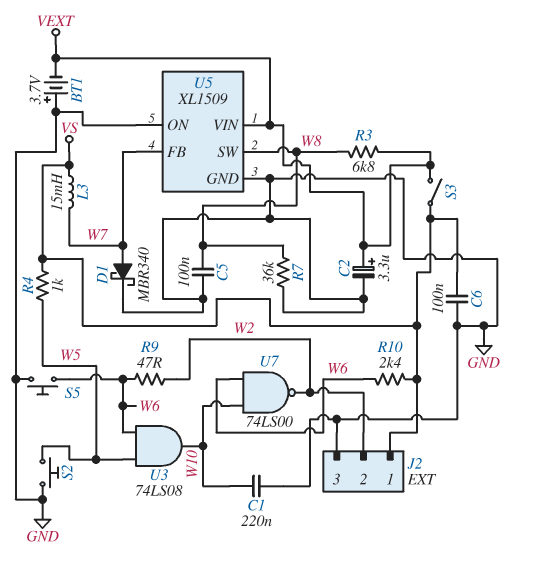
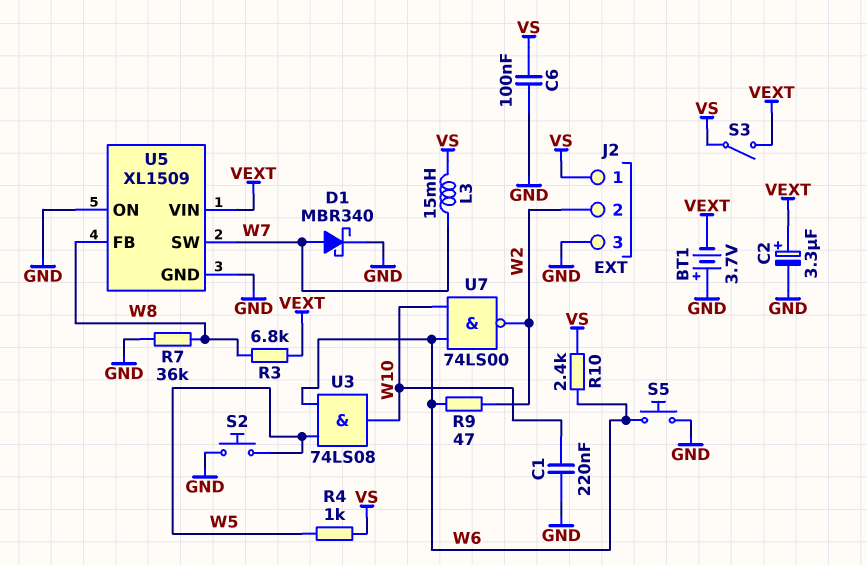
C5: 100nF (GND, W8) -> none
U5 pin FB: W7 -> W8
U5 pin SW: W8 -> W7

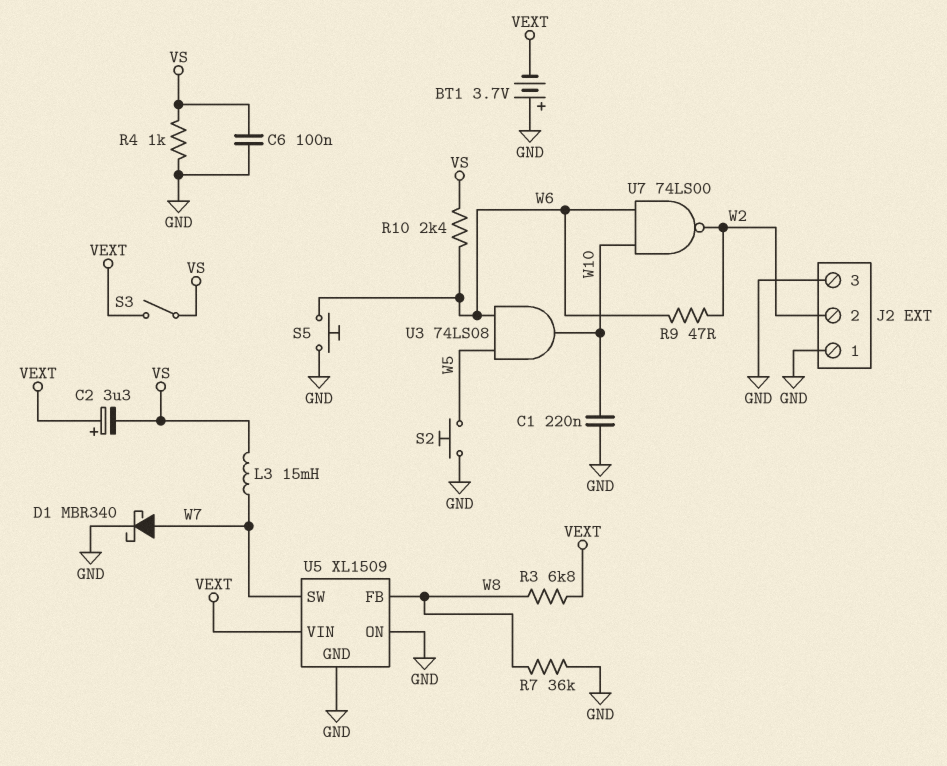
C2: 3.3uF (plus VEXT, minus GND) -> 3.3uF (plus VEXT, minus VS)
J2 pin 1: VS -> GND
R4: 1k (VS, W5) -> 1k (GND, VS)

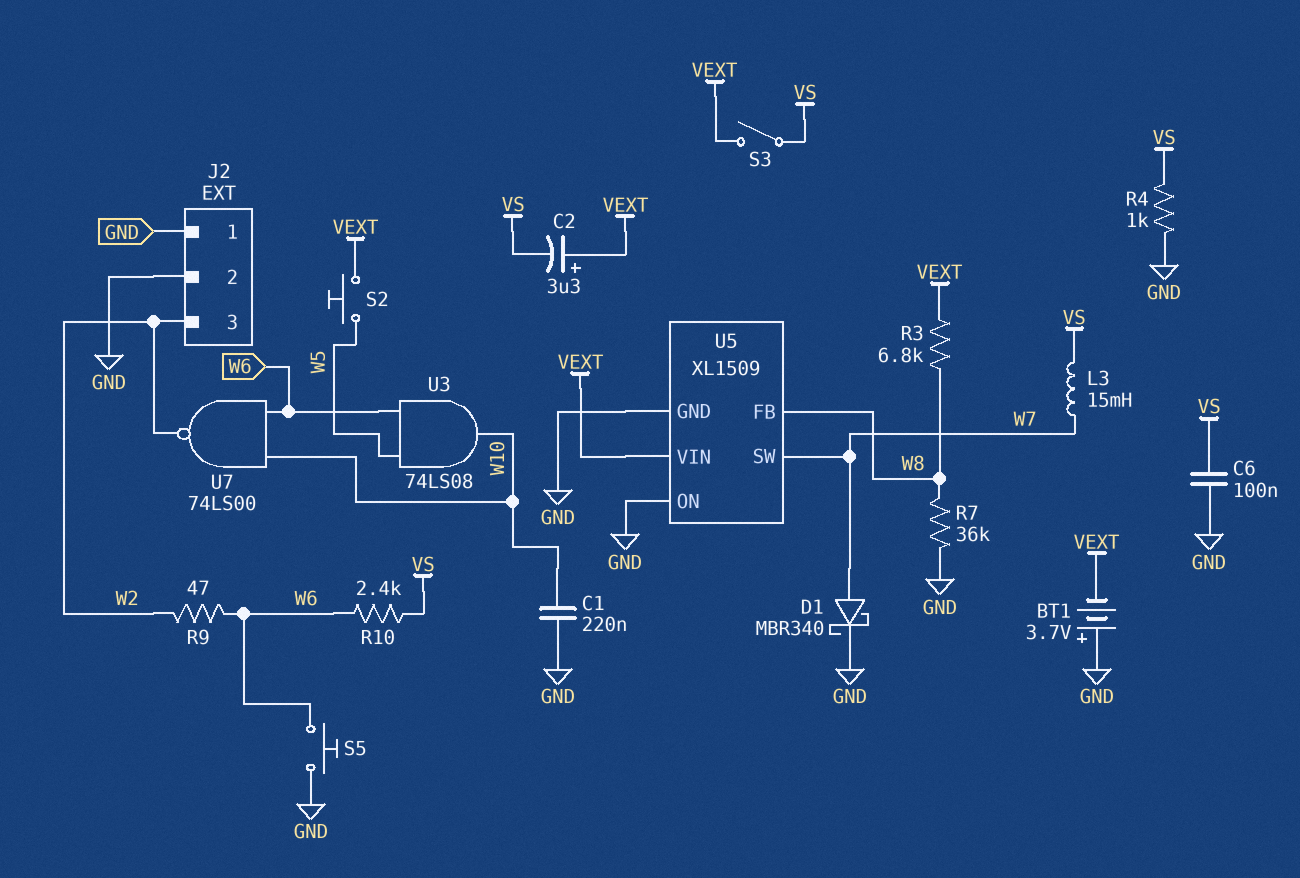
J2 pin 2: W2 -> GND
J2 pin 3: GND -> W2
S2: button (GND, W5) -> button (VEXT, W5)

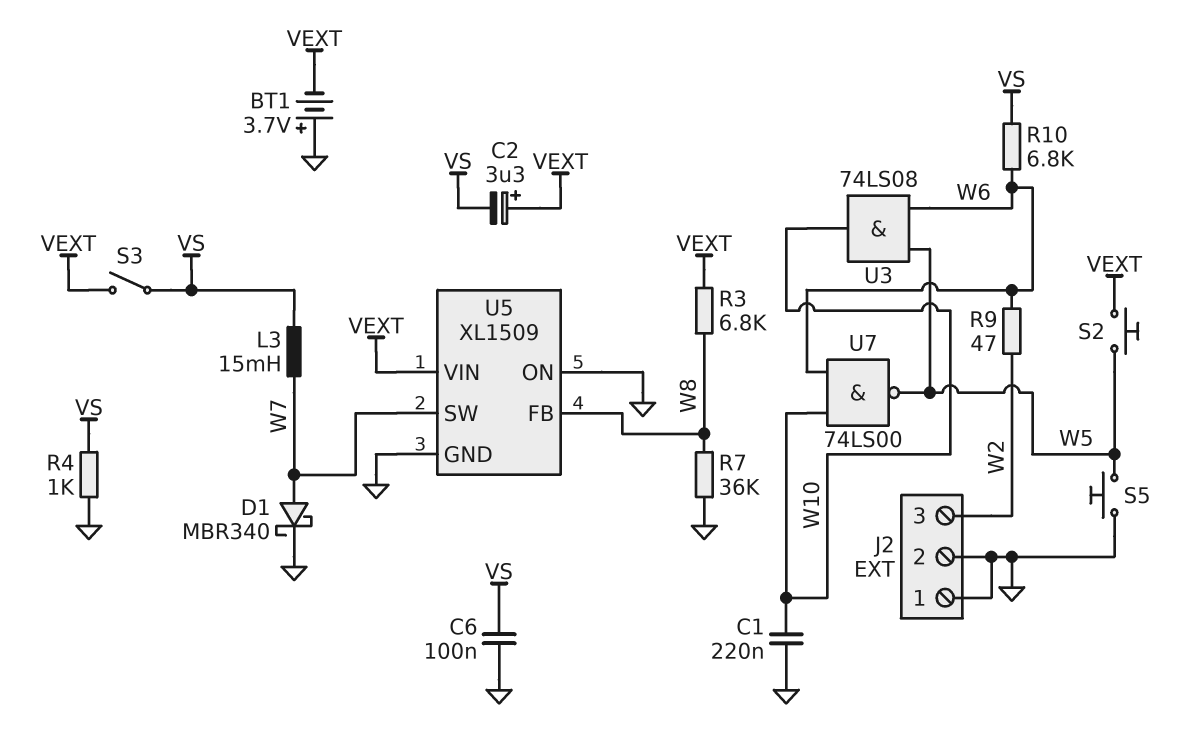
R10: 2.4k (VS, W6) -> 6.8k (VS, W6)
S5: button (GND, W6) -> button (GND, W5)
U7: NAND 74LS00 (in W6, in W10, out W2) -> NAND 74LS00 (in W6, in W10, out W5)

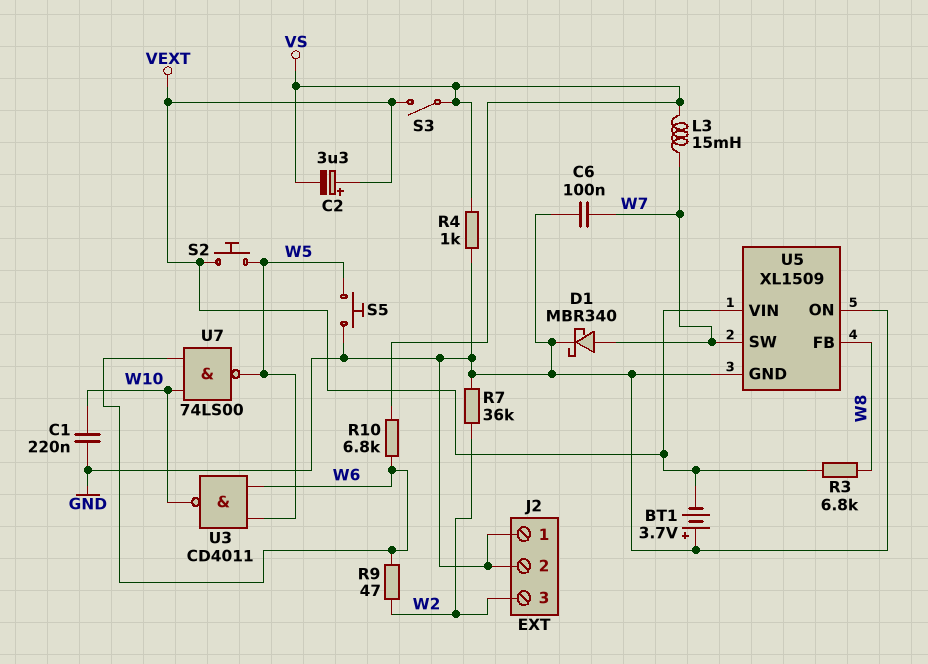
C6: 100nF (GND, VS) -> 100nF (GND, W7)
R7: 36k (GND, W8) -> 36k (GND, W2)
U3: AND 74LS08 (in W5, in W6, out W10) -> NAND CD4011 (in W5, in W6, out W10)

